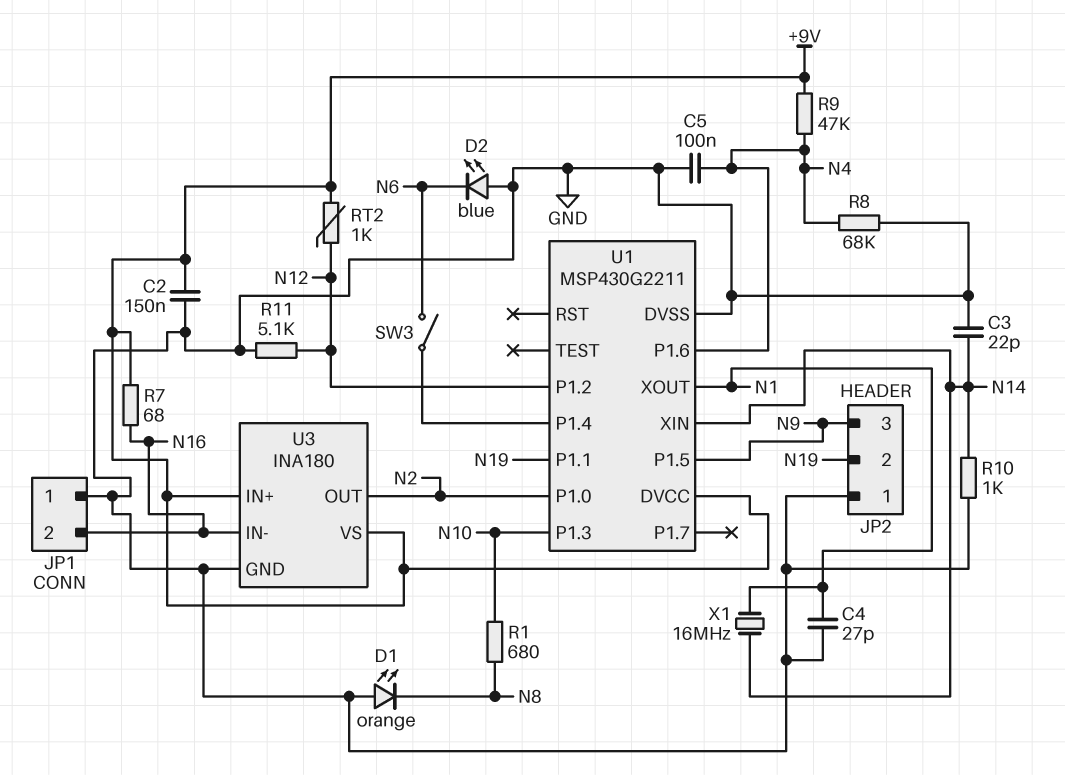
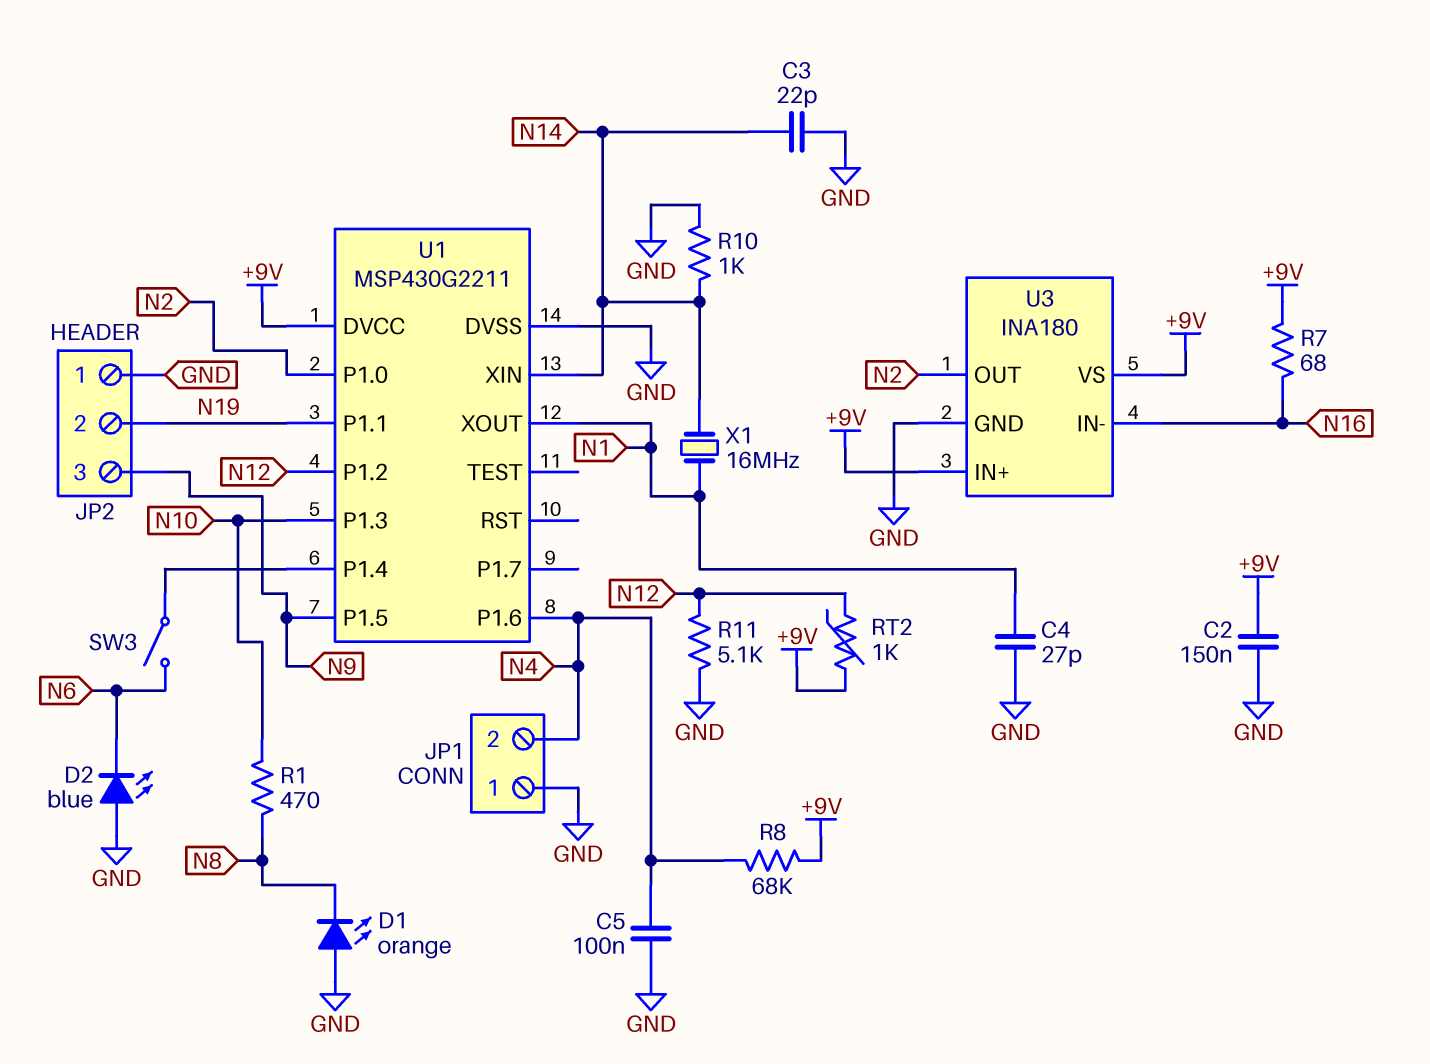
JP1 pin 2: N16 -> N4
R1: 680 (N8, N10) -> 470 (N8, N10)
R8: 68k (GND, N4) -> 68k (+9V, N4)
R9: 47k (+9V, N4) -> none

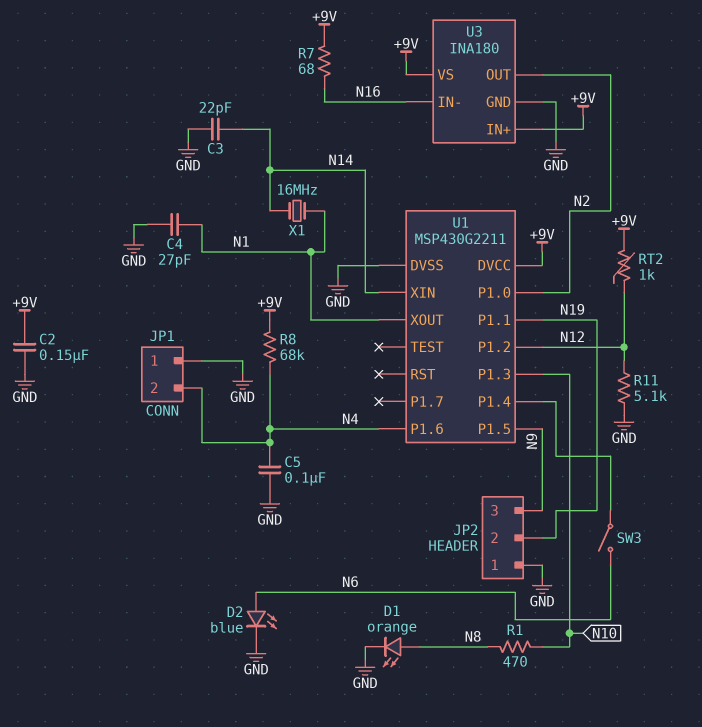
D1: LED orange (A GND, K N8) -> LED orange (A N8, K GND)
D2: LED blue (A GND, K N6) -> LED blue (A N6, K GND)
R10: 1k (GND, N14) -> none

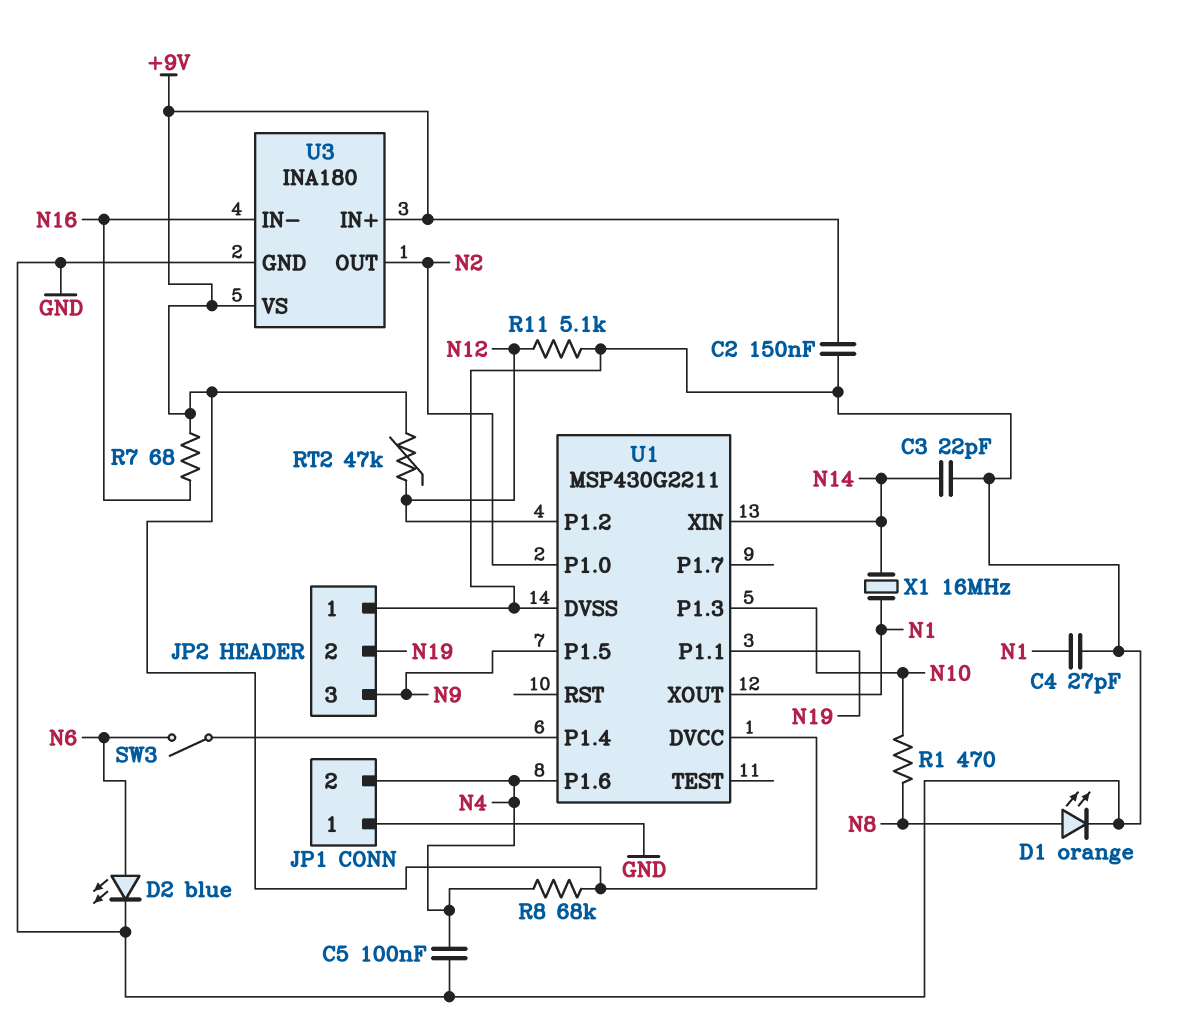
RT2: 1k (+9V, N12) -> 47k (+9V, N12)

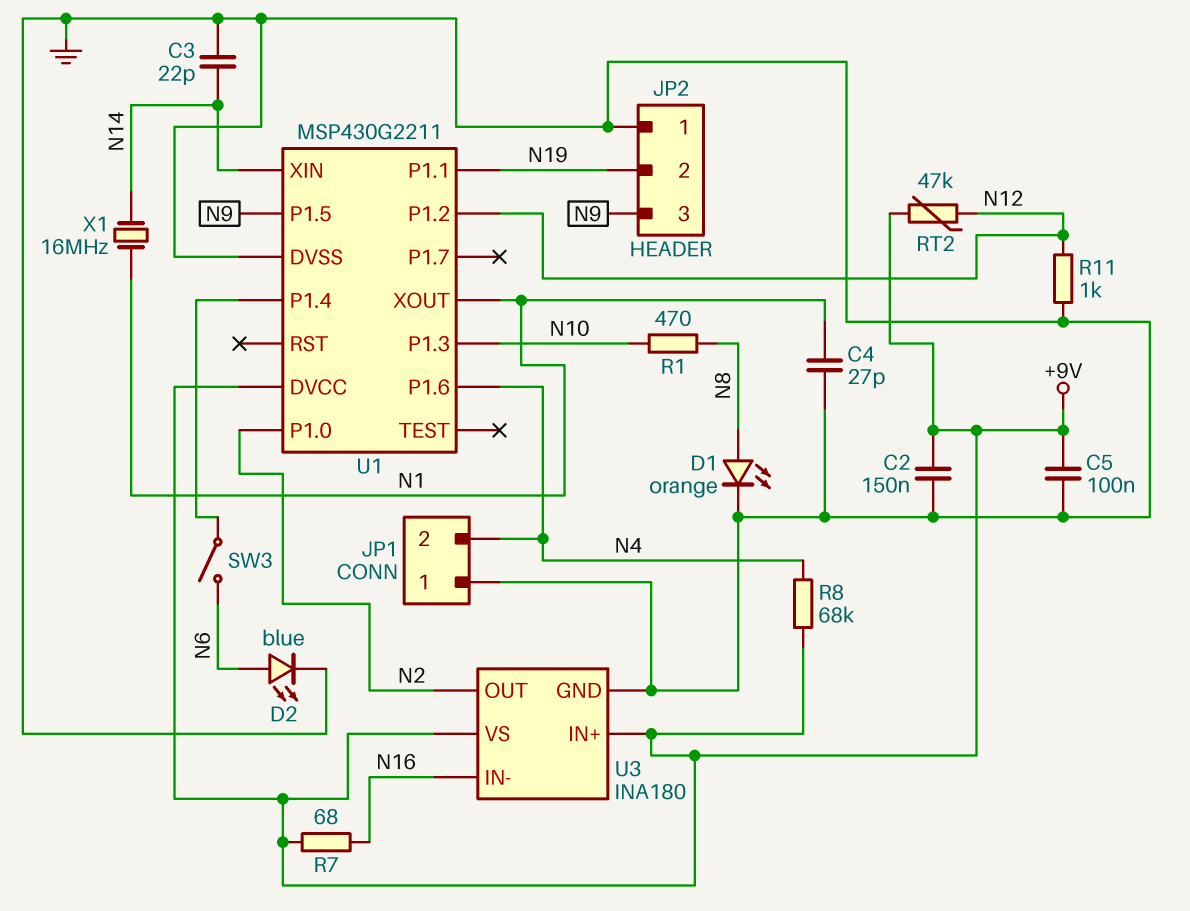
C5: 100nF (GND, N4) -> 100nF (+9V, GND)
R11: 5.1k (GND, N12) -> 1k (GND, N12)

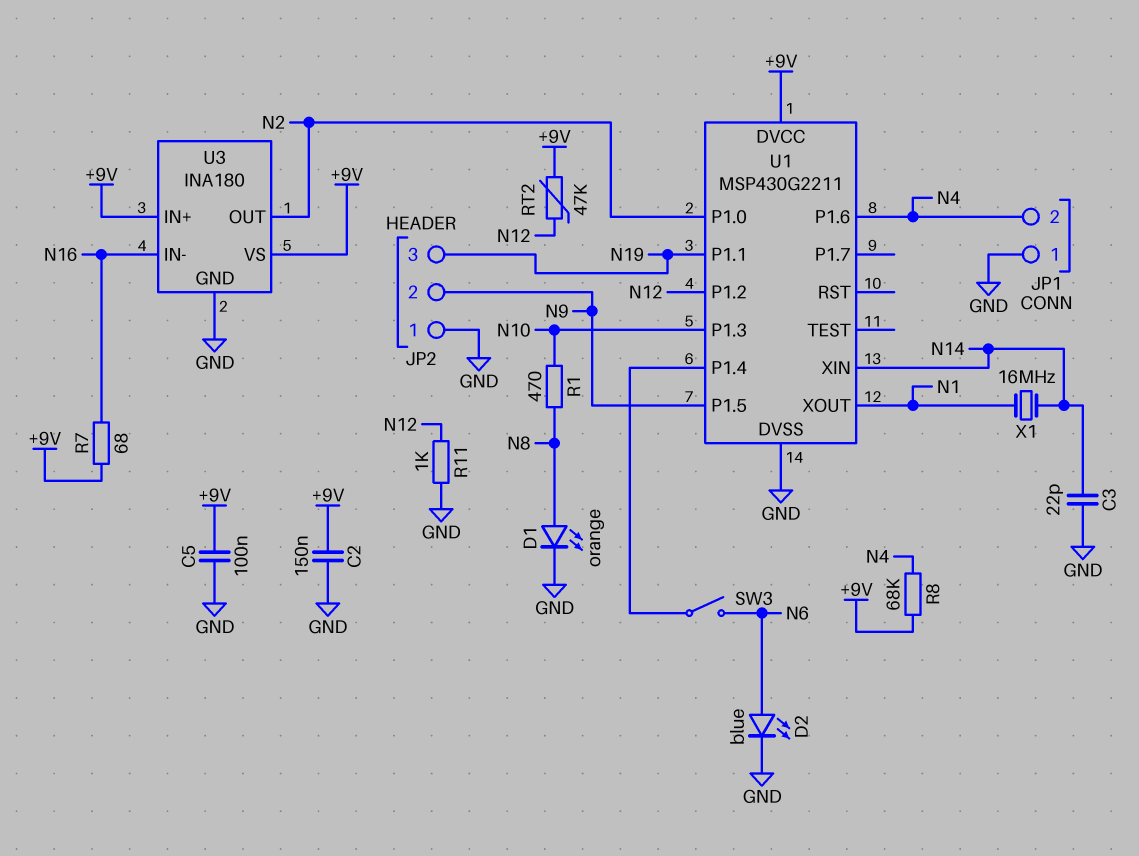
C4: 27pF (GND, N1) -> none
JP2 pin 2: N19 -> N9
JP2 pin 3: N9 -> N19

